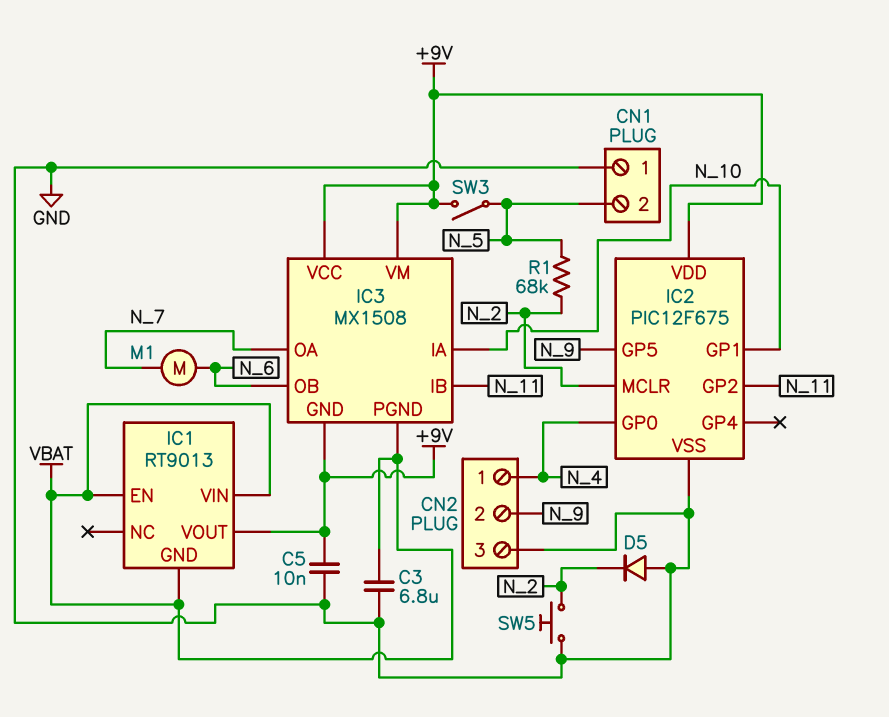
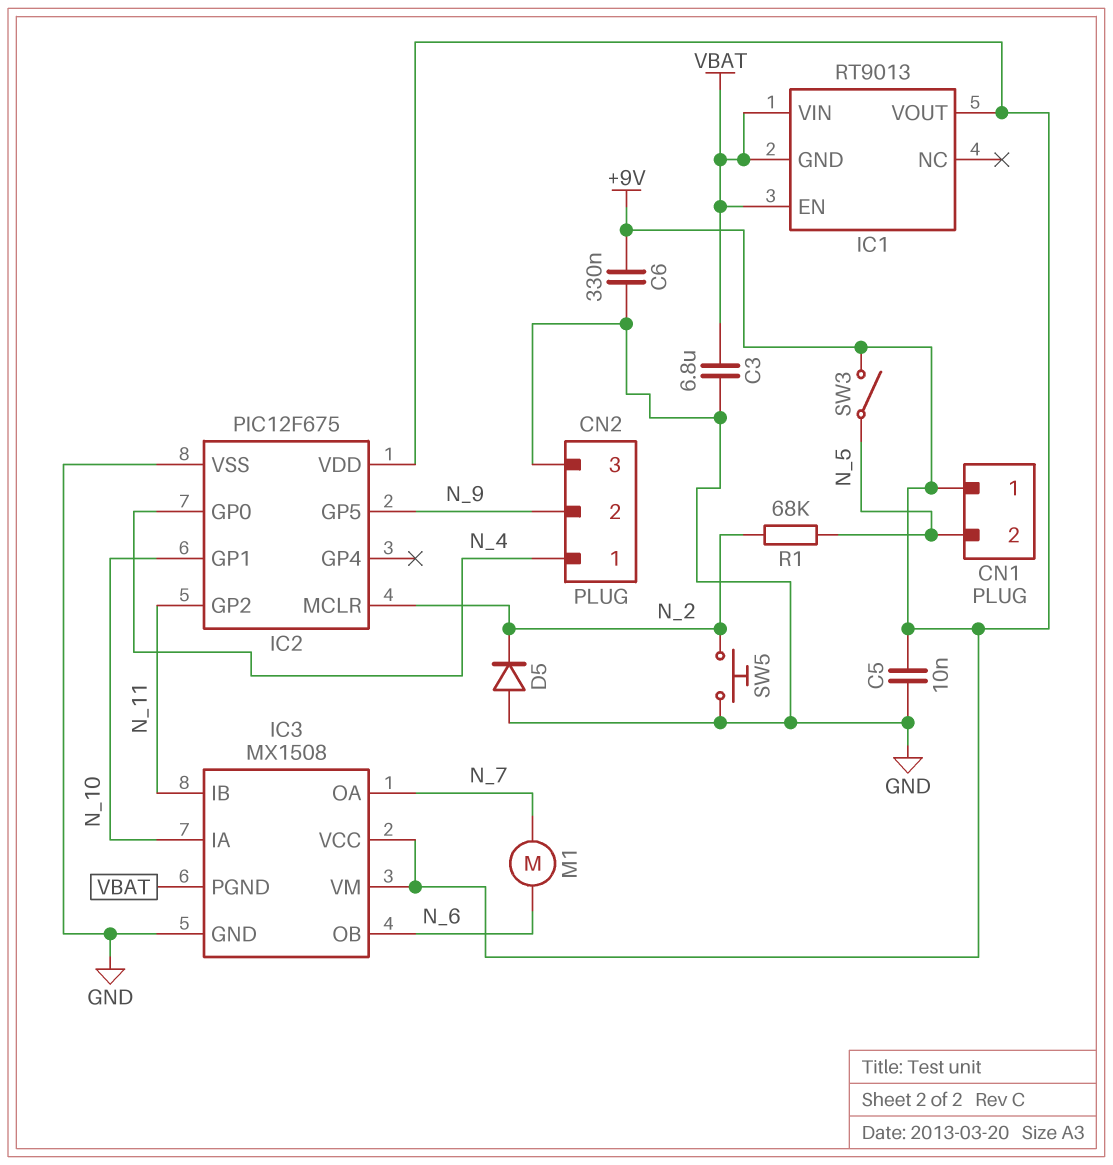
C6: none -> 330nF (+9V, GND)
CN1 pin 1: GND -> +9V
IC3 pin GND: +9V -> GND

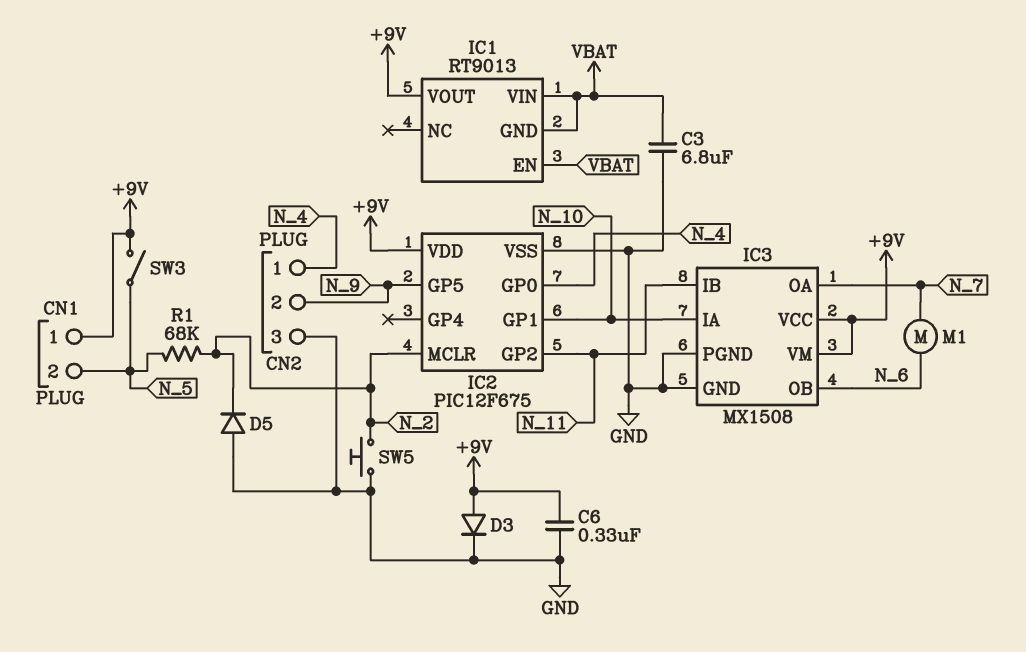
C5: 10nF (+9V, GND) -> none
D3: none -> diode (A +9V, K GND)
IC3 pin PGND: VBAT -> GND

